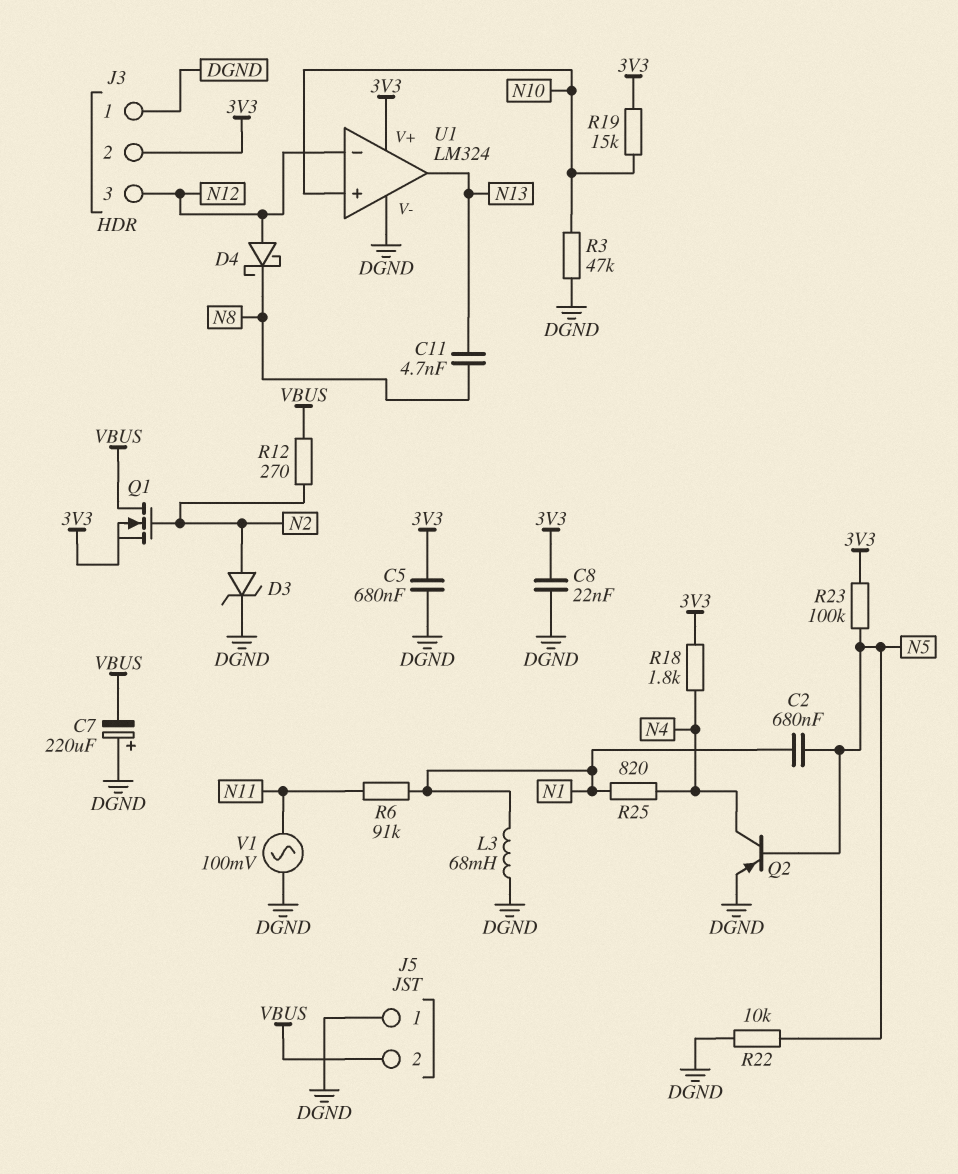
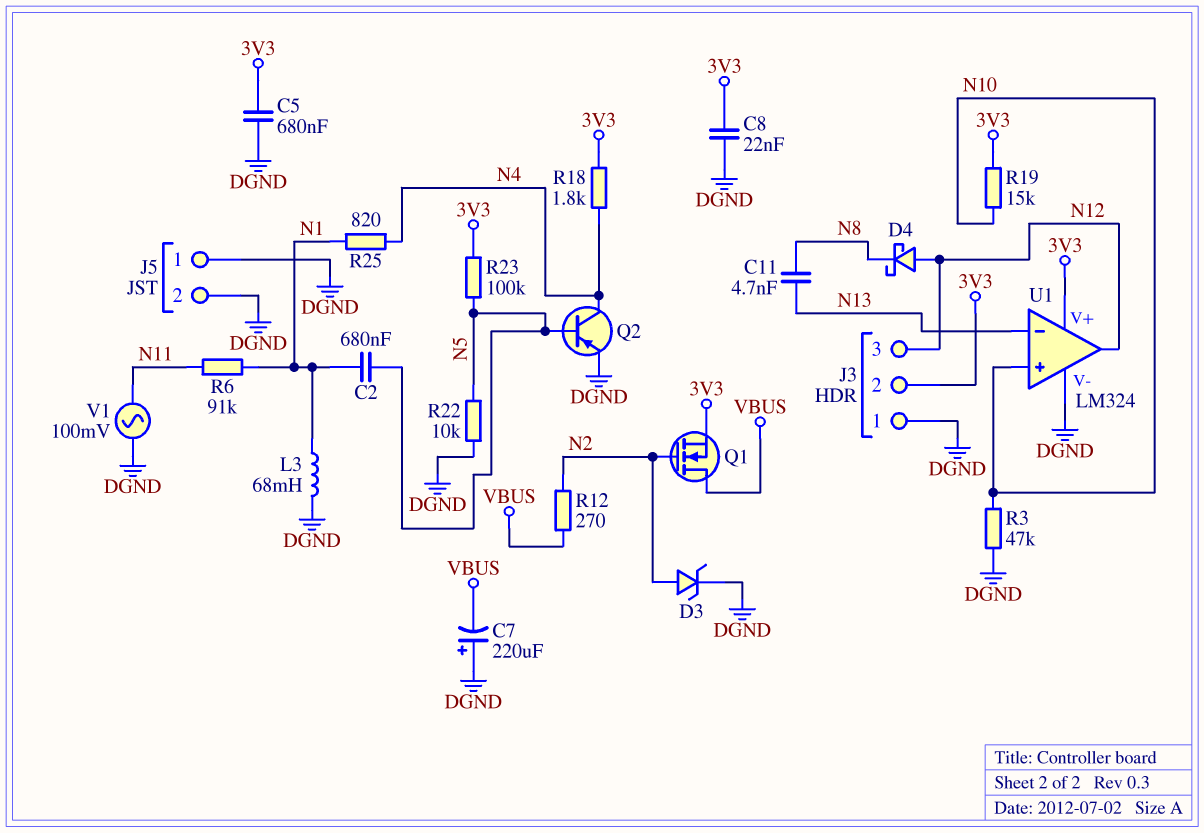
J5 pin 2: VBUS -> DGND
U1 pin in-: N12 -> N13
U1 pin out: N13 -> N12

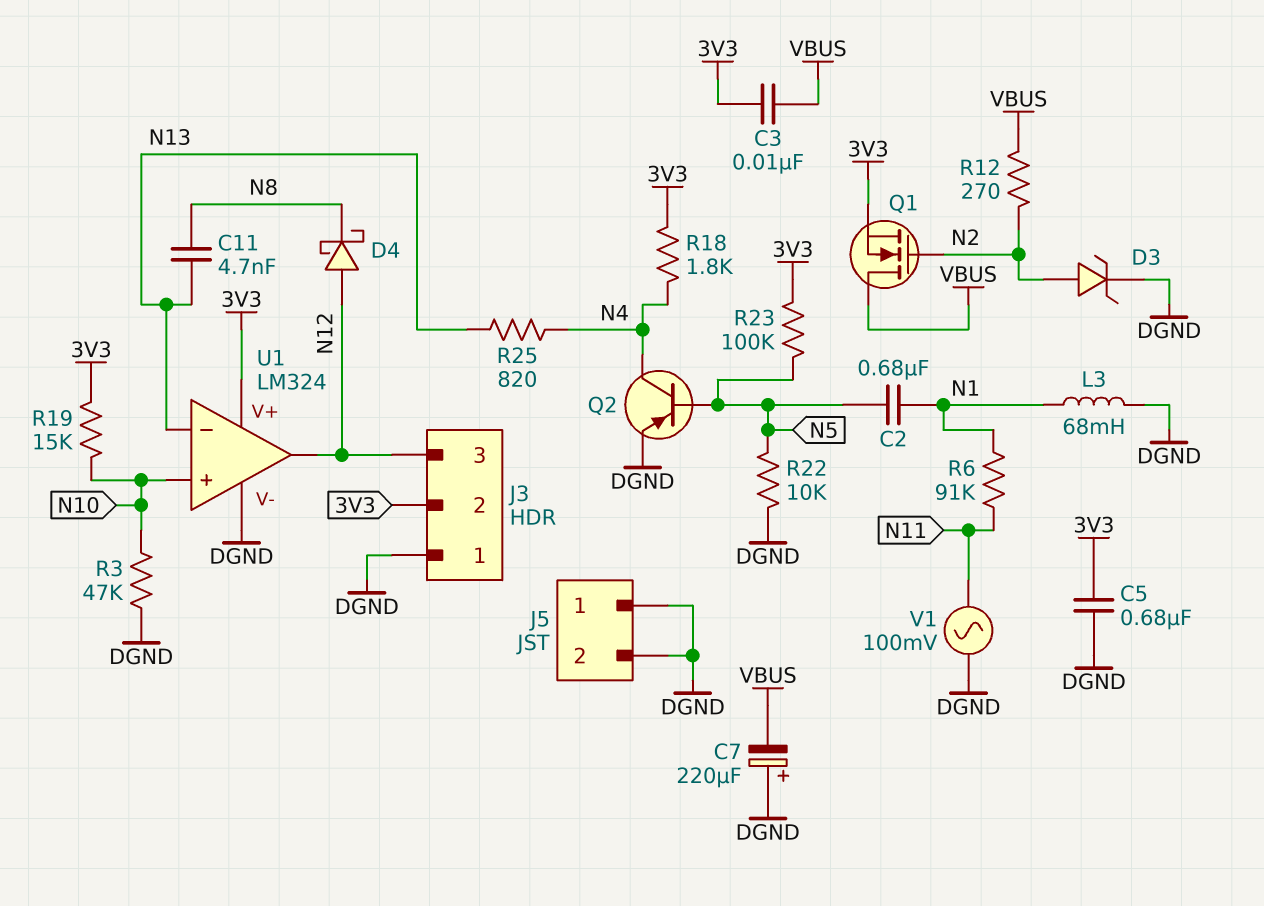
C3: none -> 10nF (3V3, VBUS)
C8: 22nF (3V3, DGND) -> none
R25: 820 (N1, N4) -> 820 (N4, N13)

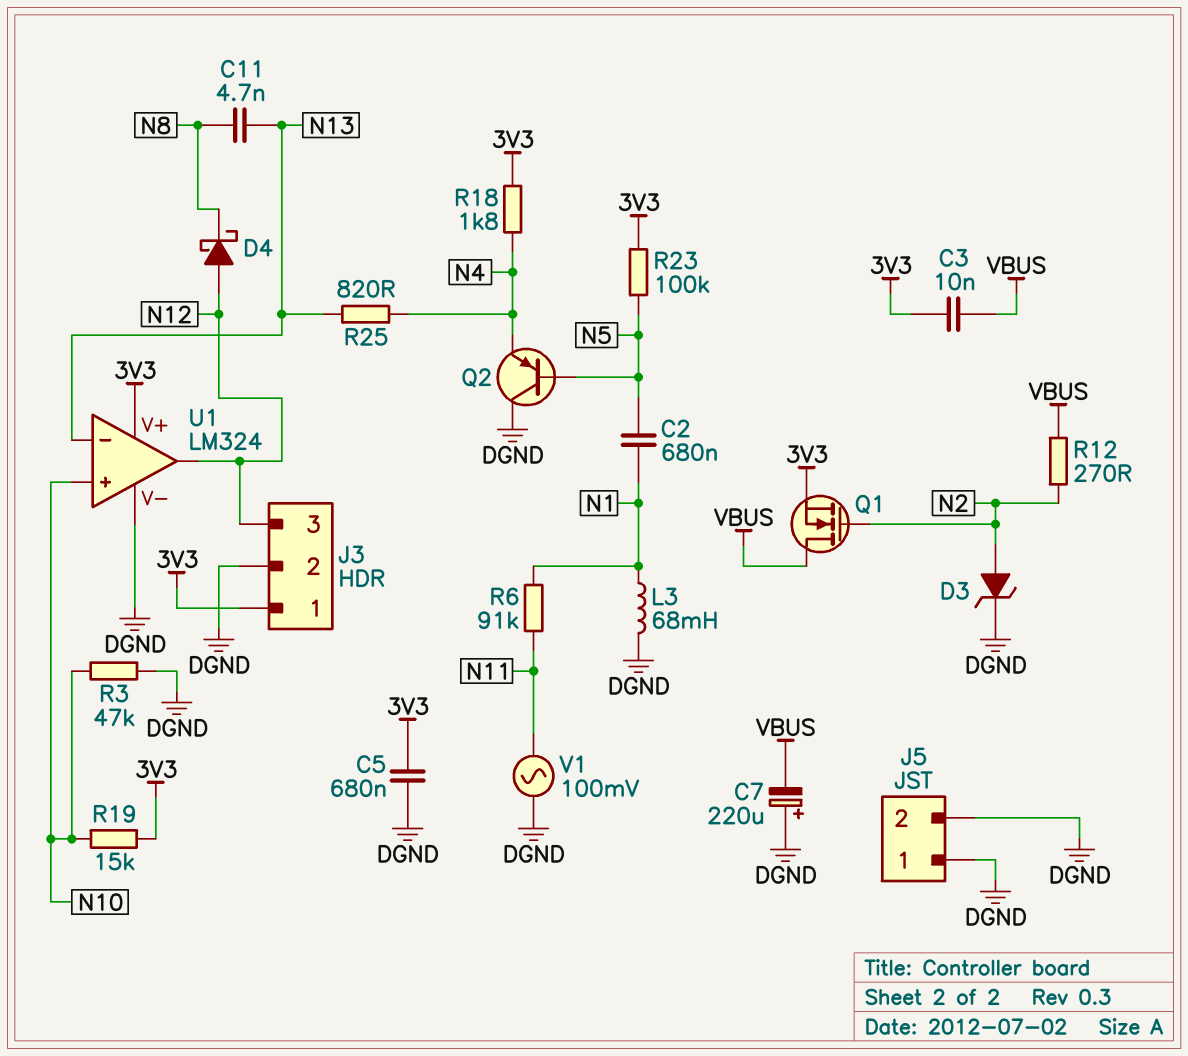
J3 pin 1: DGND -> 3V3
J3 pin 2: 3V3 -> DGND
Q2: PNP (B N5, C N4, E DGND) -> PNP (B N5, C DGND, E N4)
R22: 10k (DGND, N5) -> none

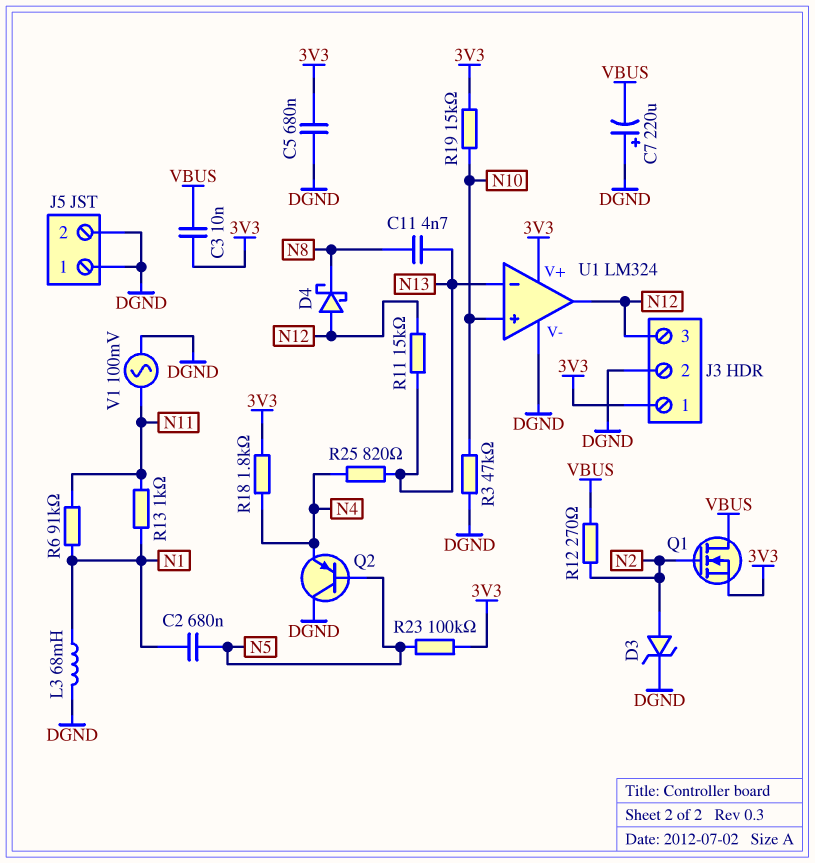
R11: none -> 15k (N12, N13)
R13: none -> 1k (N1, N11)

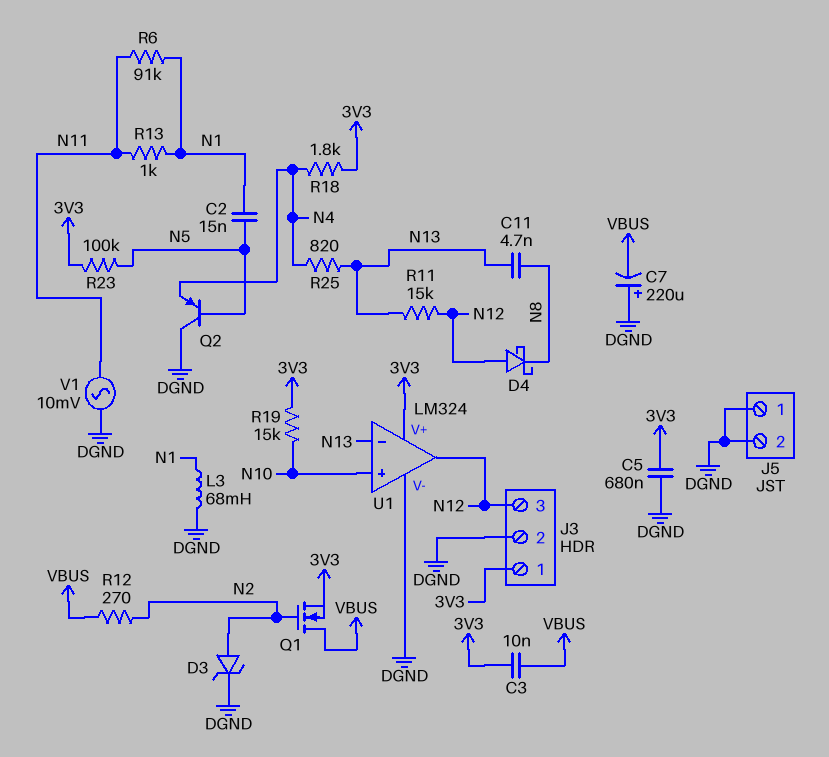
C2: 680nF (N1, N5) -> 15nF (N1, N5)
R3: 47k (DGND, N10) -> none
V1: AC 100mV (DGND, N11) -> AC 10mV (DGND, N11)

